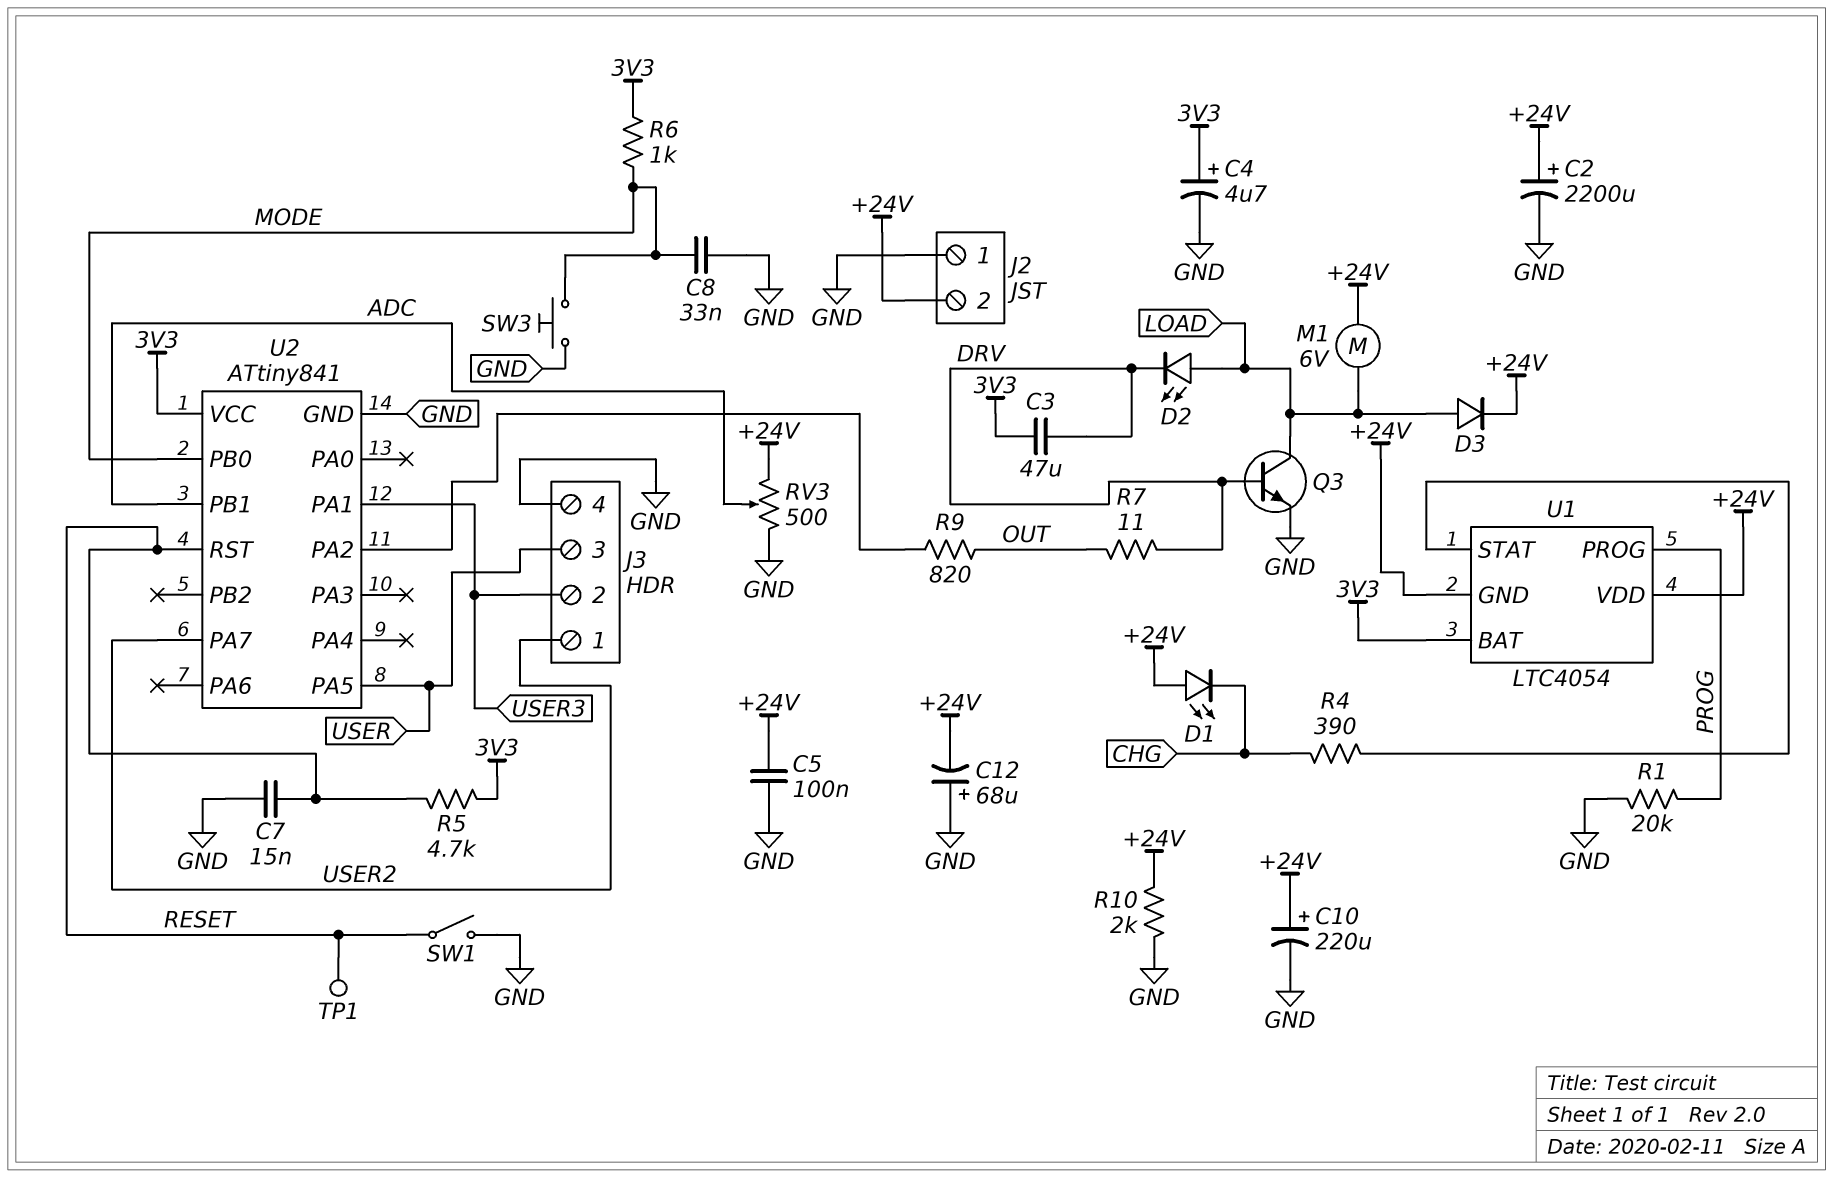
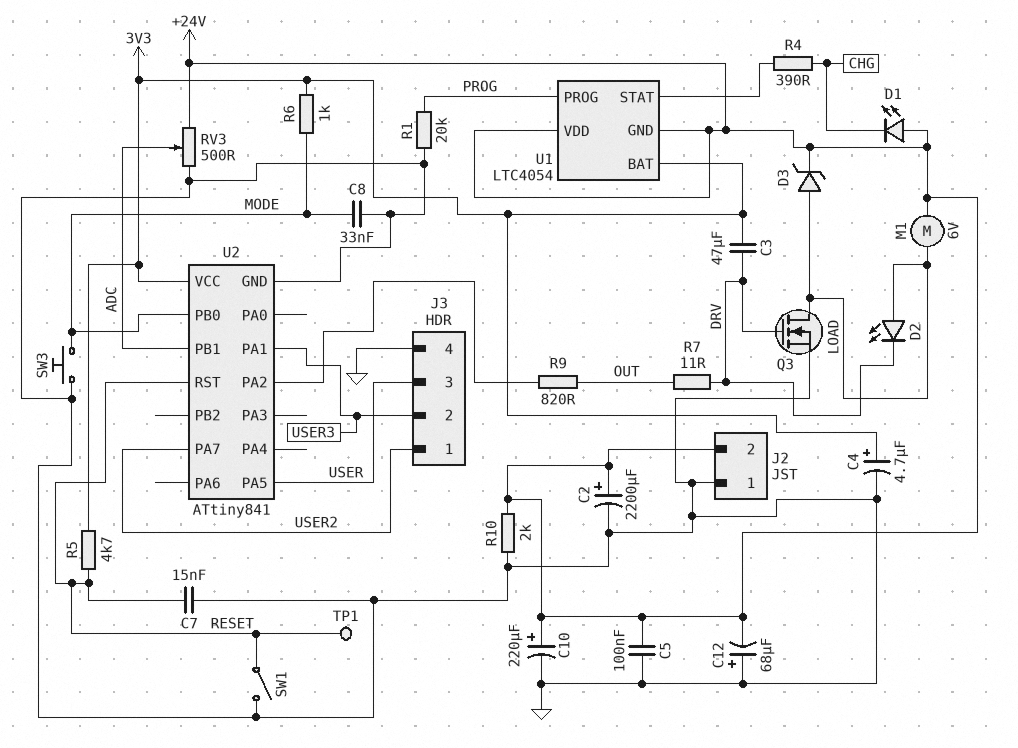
D3: diode (A LOAD, K +24V) -> zener (A LOAD, K +24V)
Q3: NPN (B DRV, C LOAD, E GND) -> NMOS (G DRV, D LOAD, S GND)

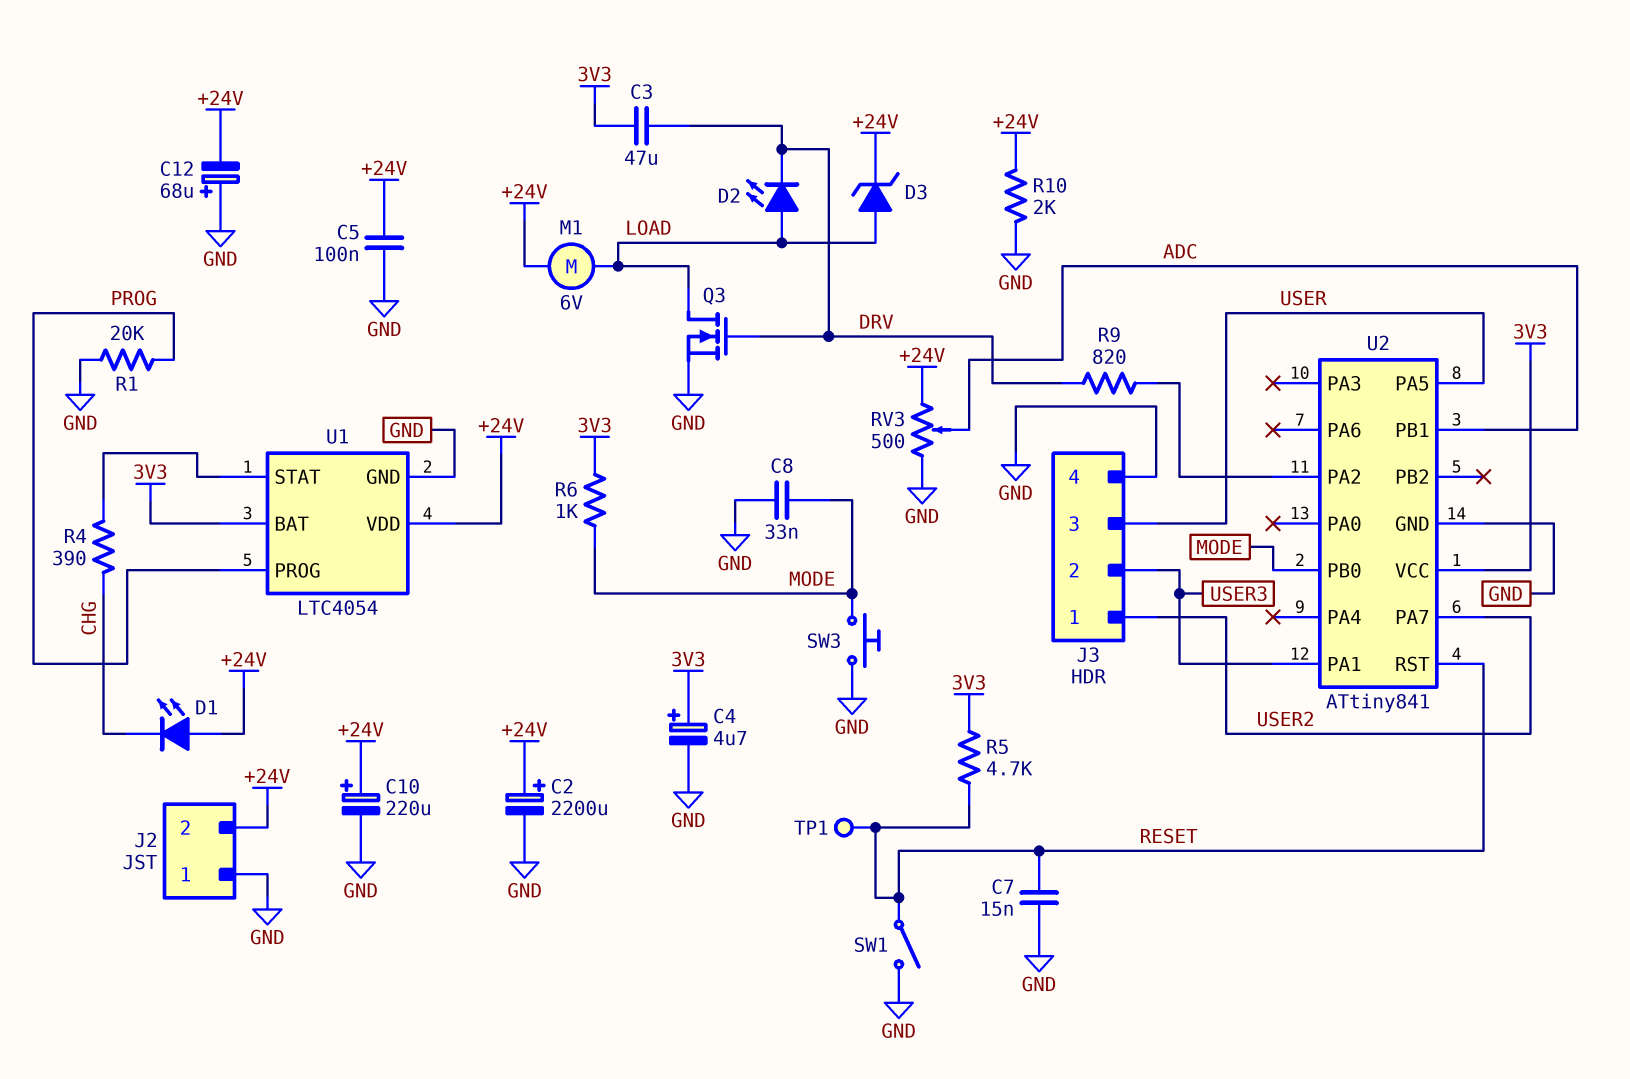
R7: 11 (DRV, OUT) -> none
R9: 820 (OUT, U2/PA2) -> 820 (DRV, U2/PA2)
U1 pin GND: +24V -> GND

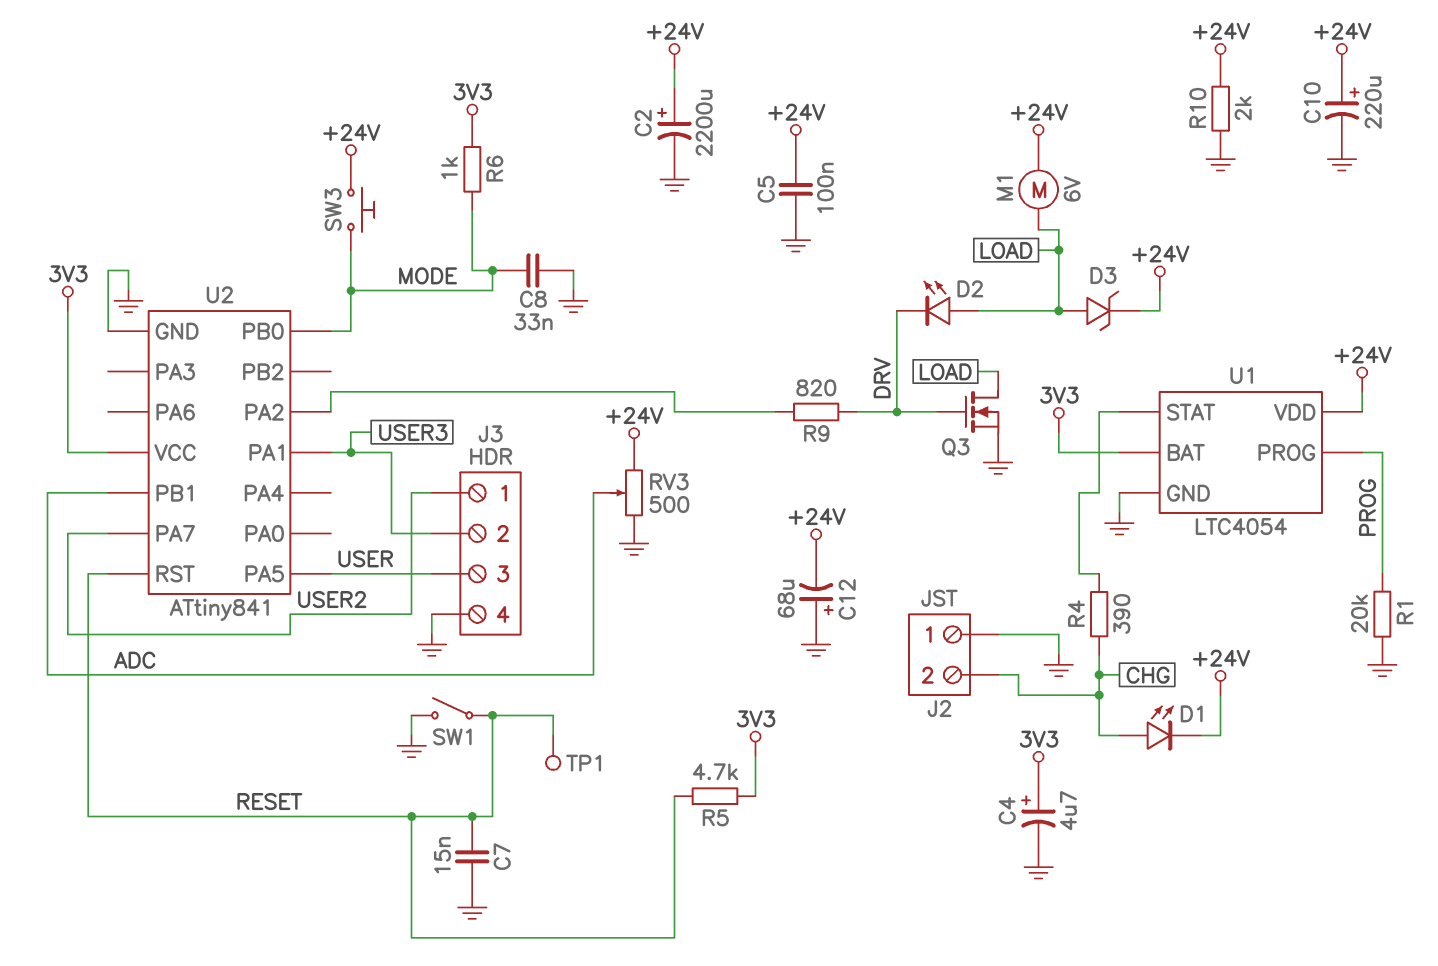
C3: 47uF (3V3, DRV) -> none
D1: LED (A +24V, K CHG) -> LED (A CHG, K +24V)
J2 pin 2: +24V -> CHG
SW3: button (GND, MODE) -> button (+24V, MODE)

